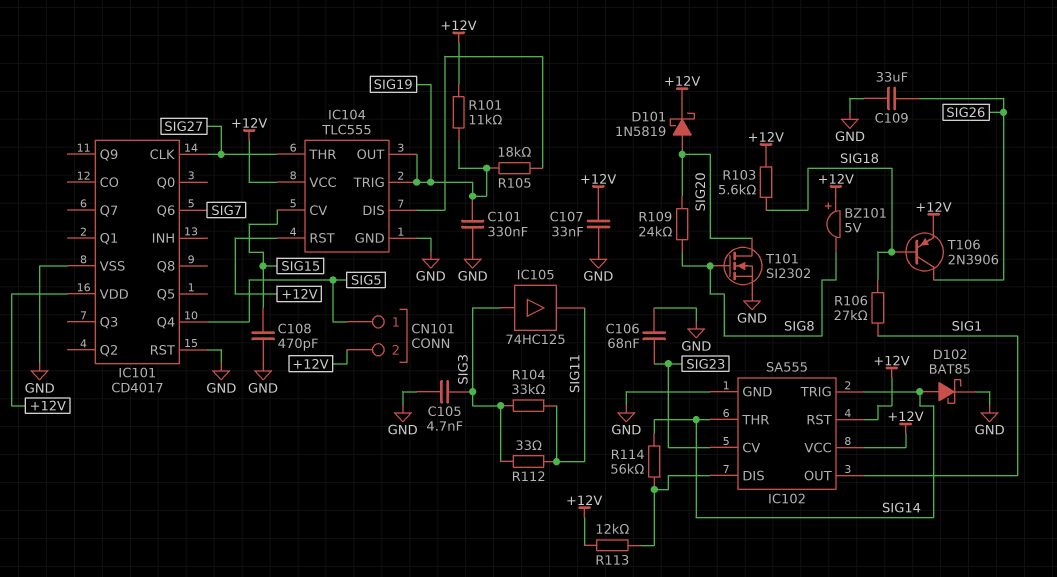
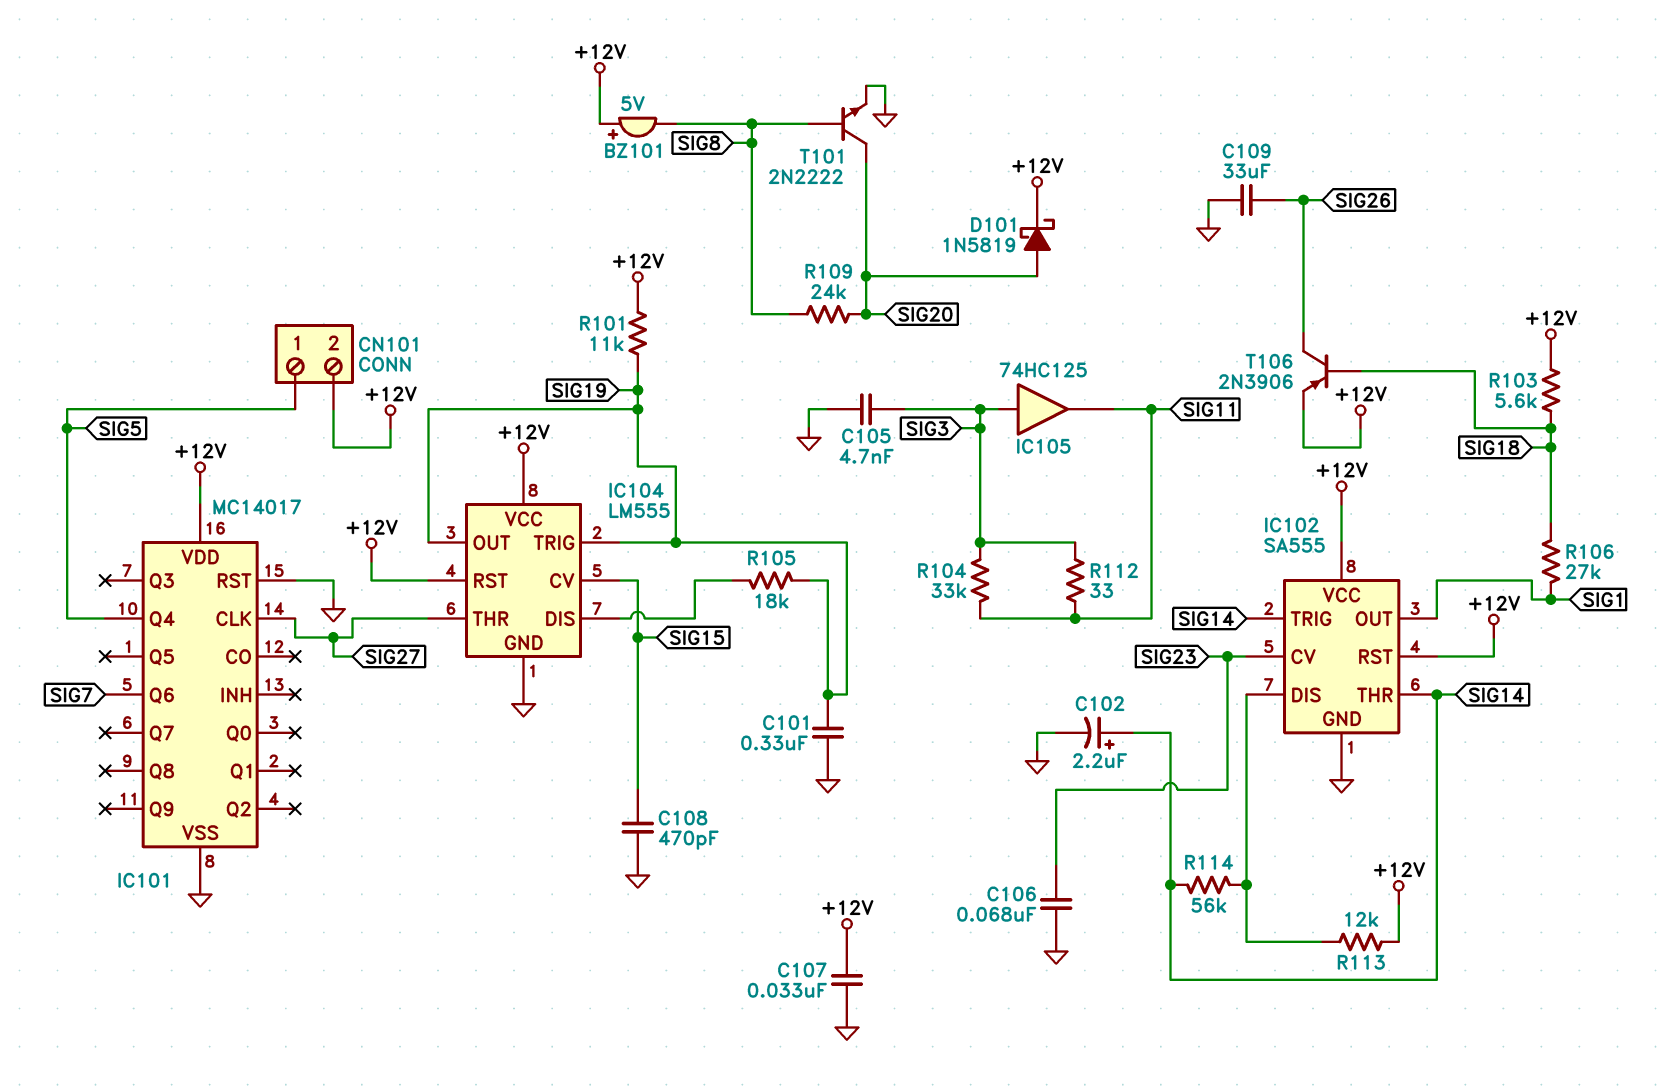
C102: none -> 2.2uF (plus SIG14, minus GND)
D102: schottky BAT85 (A SIG14, K GND) -> none
IC101: CD4017 -> MC14017
IC104: TLC555 -> LM555
T101: NMOS SI2302 (G SIG8, D SIG20, S GND) -> NPN 2N2222 (B SIG8, C SIG20, E GND)

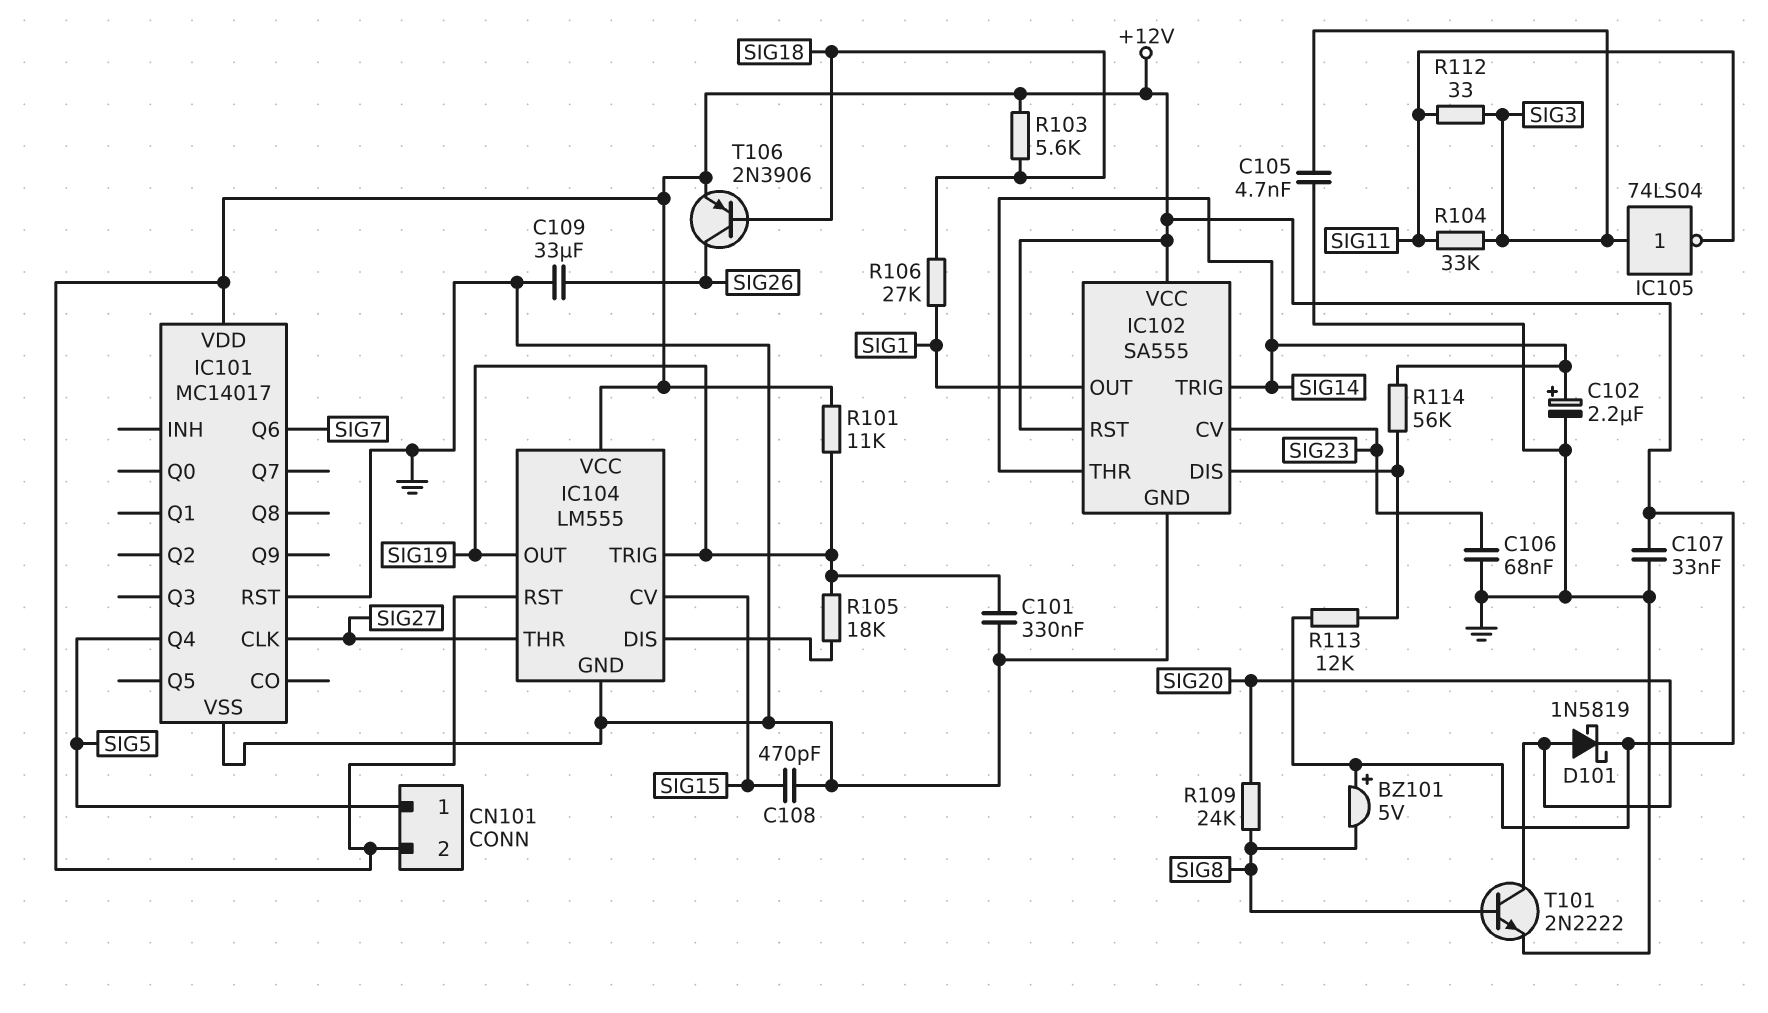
IC105: buffer 74HC125 (in SIG3, out SIG11) -> NOT 74LS04 (in SIG3, out SIG11)

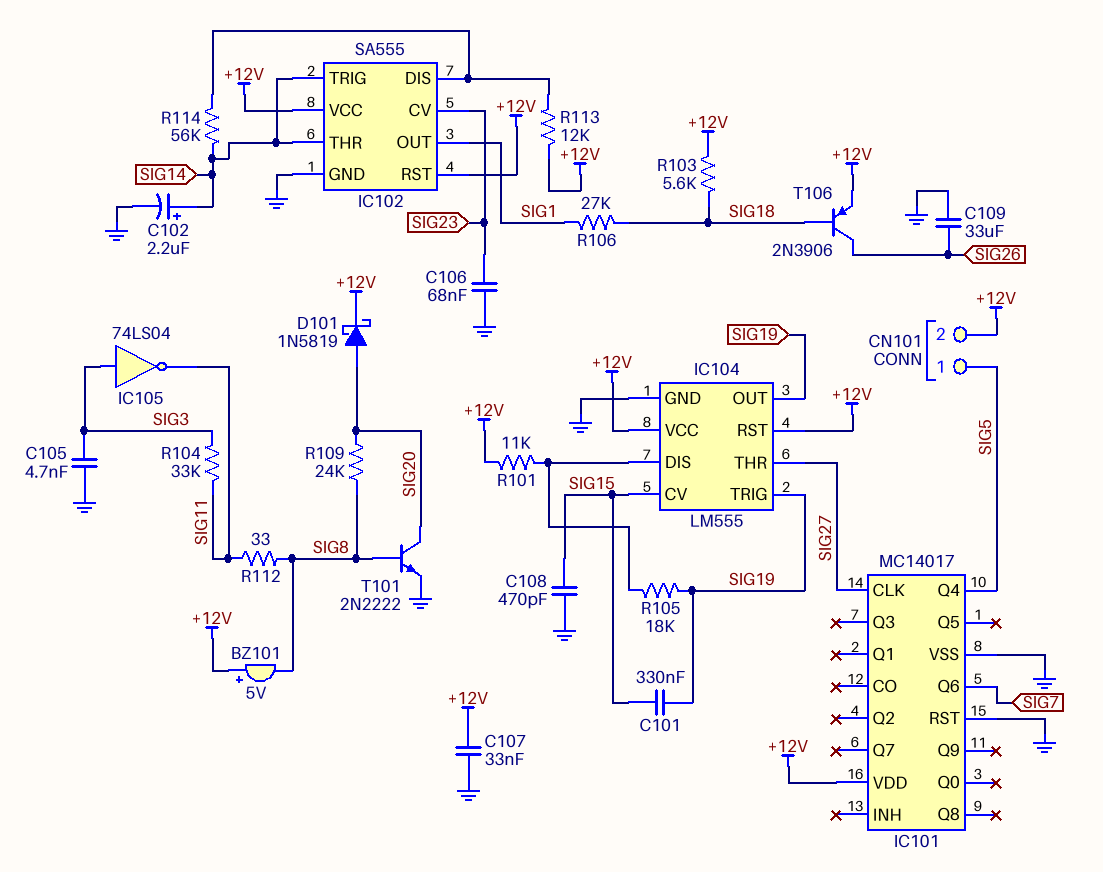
C101: 330nF (GND, SIG19) -> 330nF (SIG15, SIG19)
R101: 11k (+12V, SIG19) -> 11k (+12V, IC104/DIS)
R112: 33 (SIG3, SIG11) -> 33 (SIG8, SIG11)

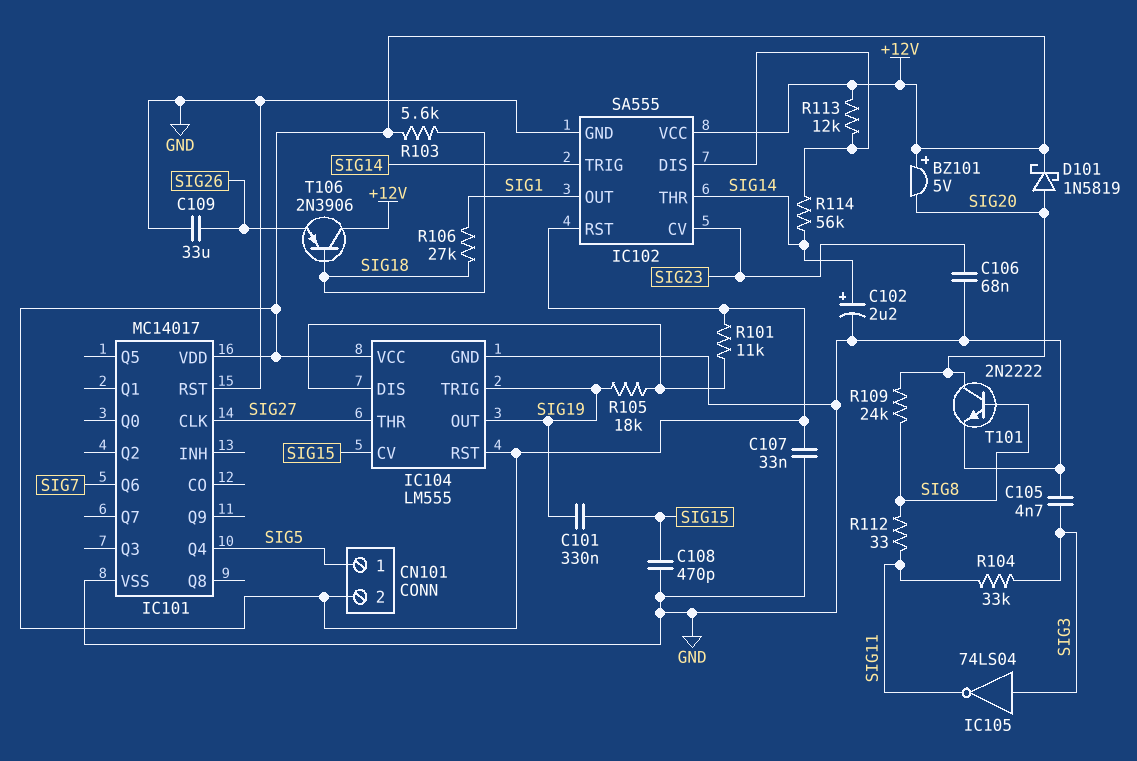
BZ101: buzzer 5V (plus +12V, minus SIG8) -> buzzer 5V (plus +12V, minus SIG20)
T106: PNP 2N3906 (B SIG18, C SIG26, E +12V) -> PNP 2N3906 (B SIG18, C +12V, E SIG26)

